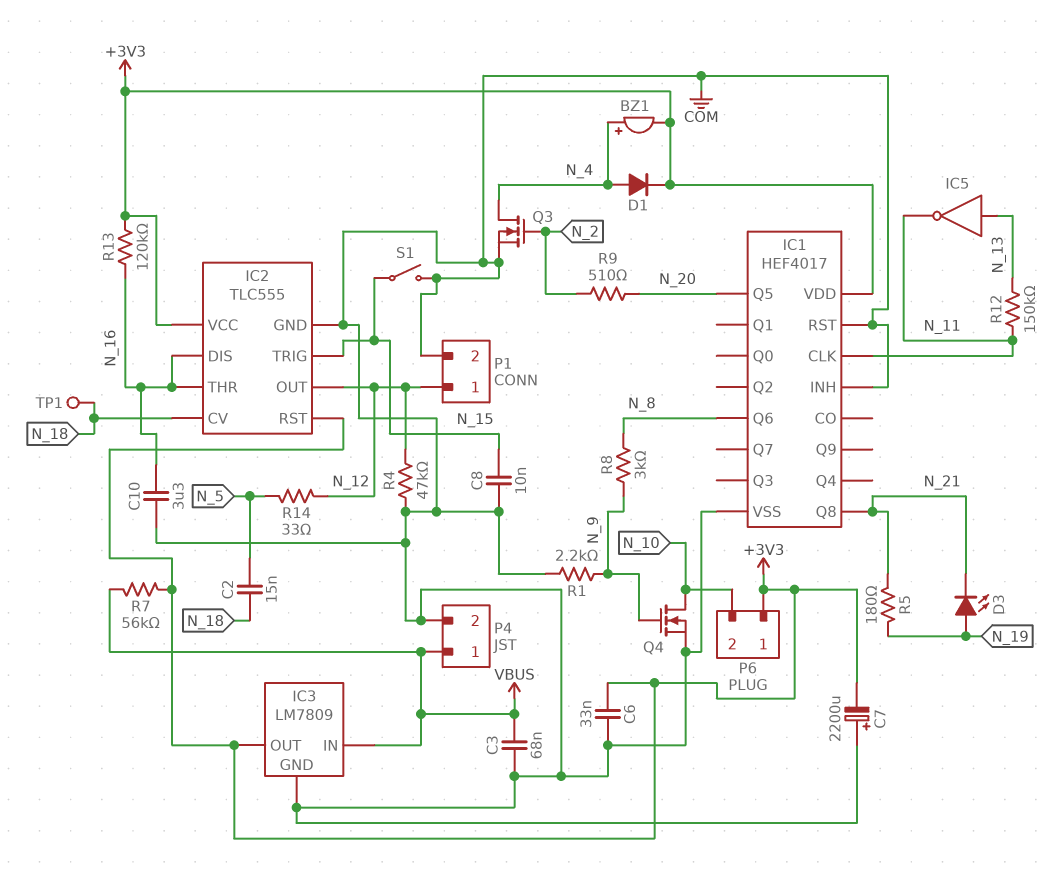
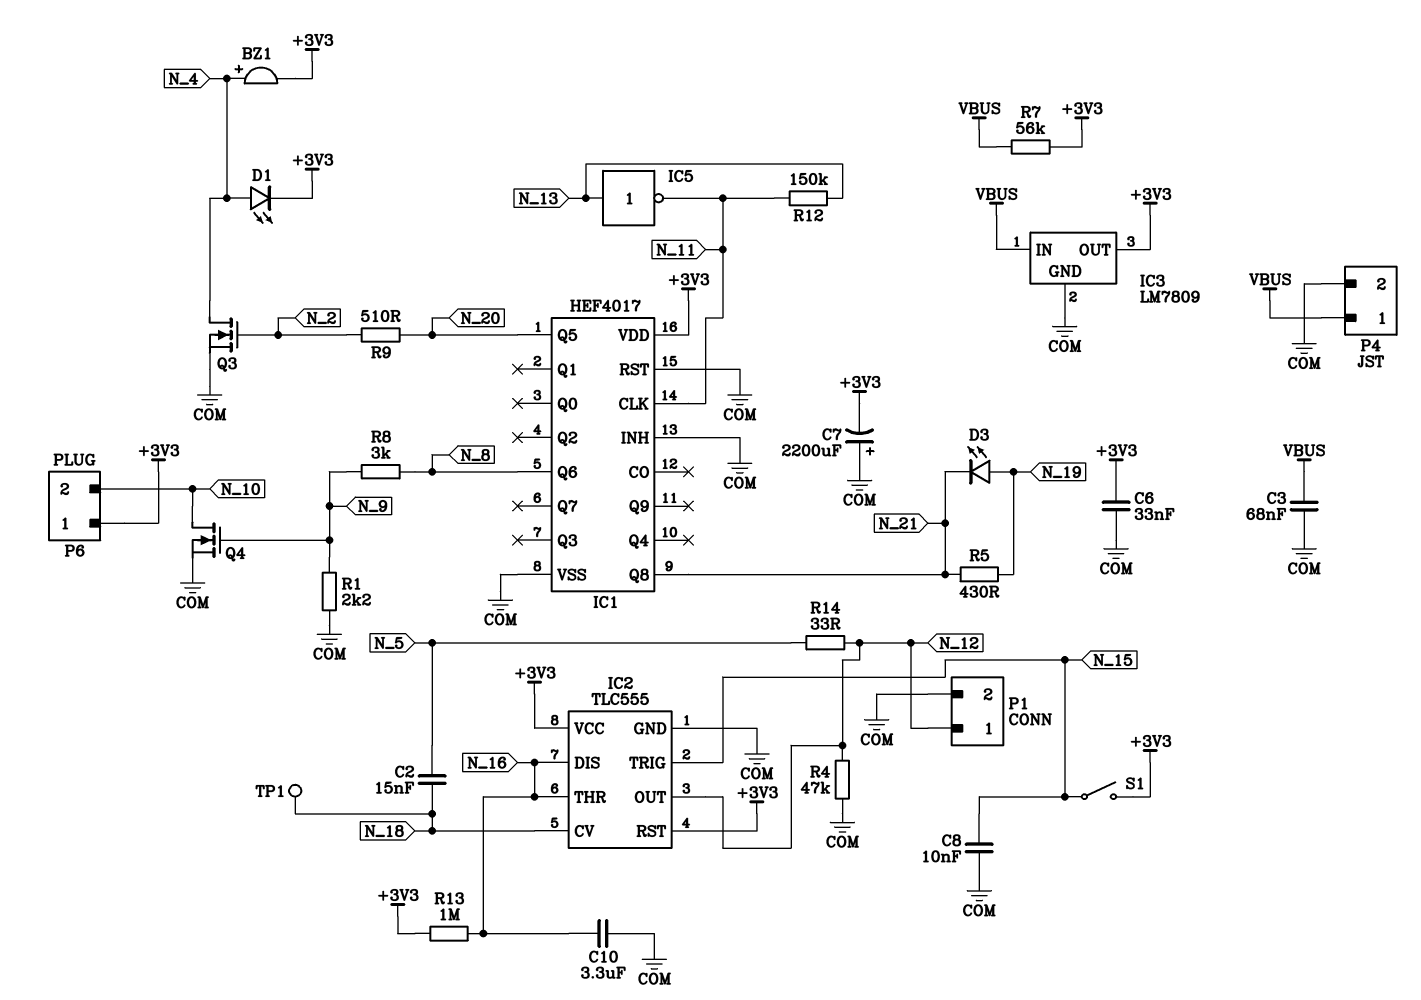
D1: diode (A N_4, K +3V3) -> LED (A N_4, K +3V3)
R5: 180 (N_19, N_21) -> 430 (N_19, N_21)
R13: 120k (+3V3, N_16) -> 1M (+3V3, N_16)
S1: switch (COM, N_15) -> switch (+3V3, N_15)

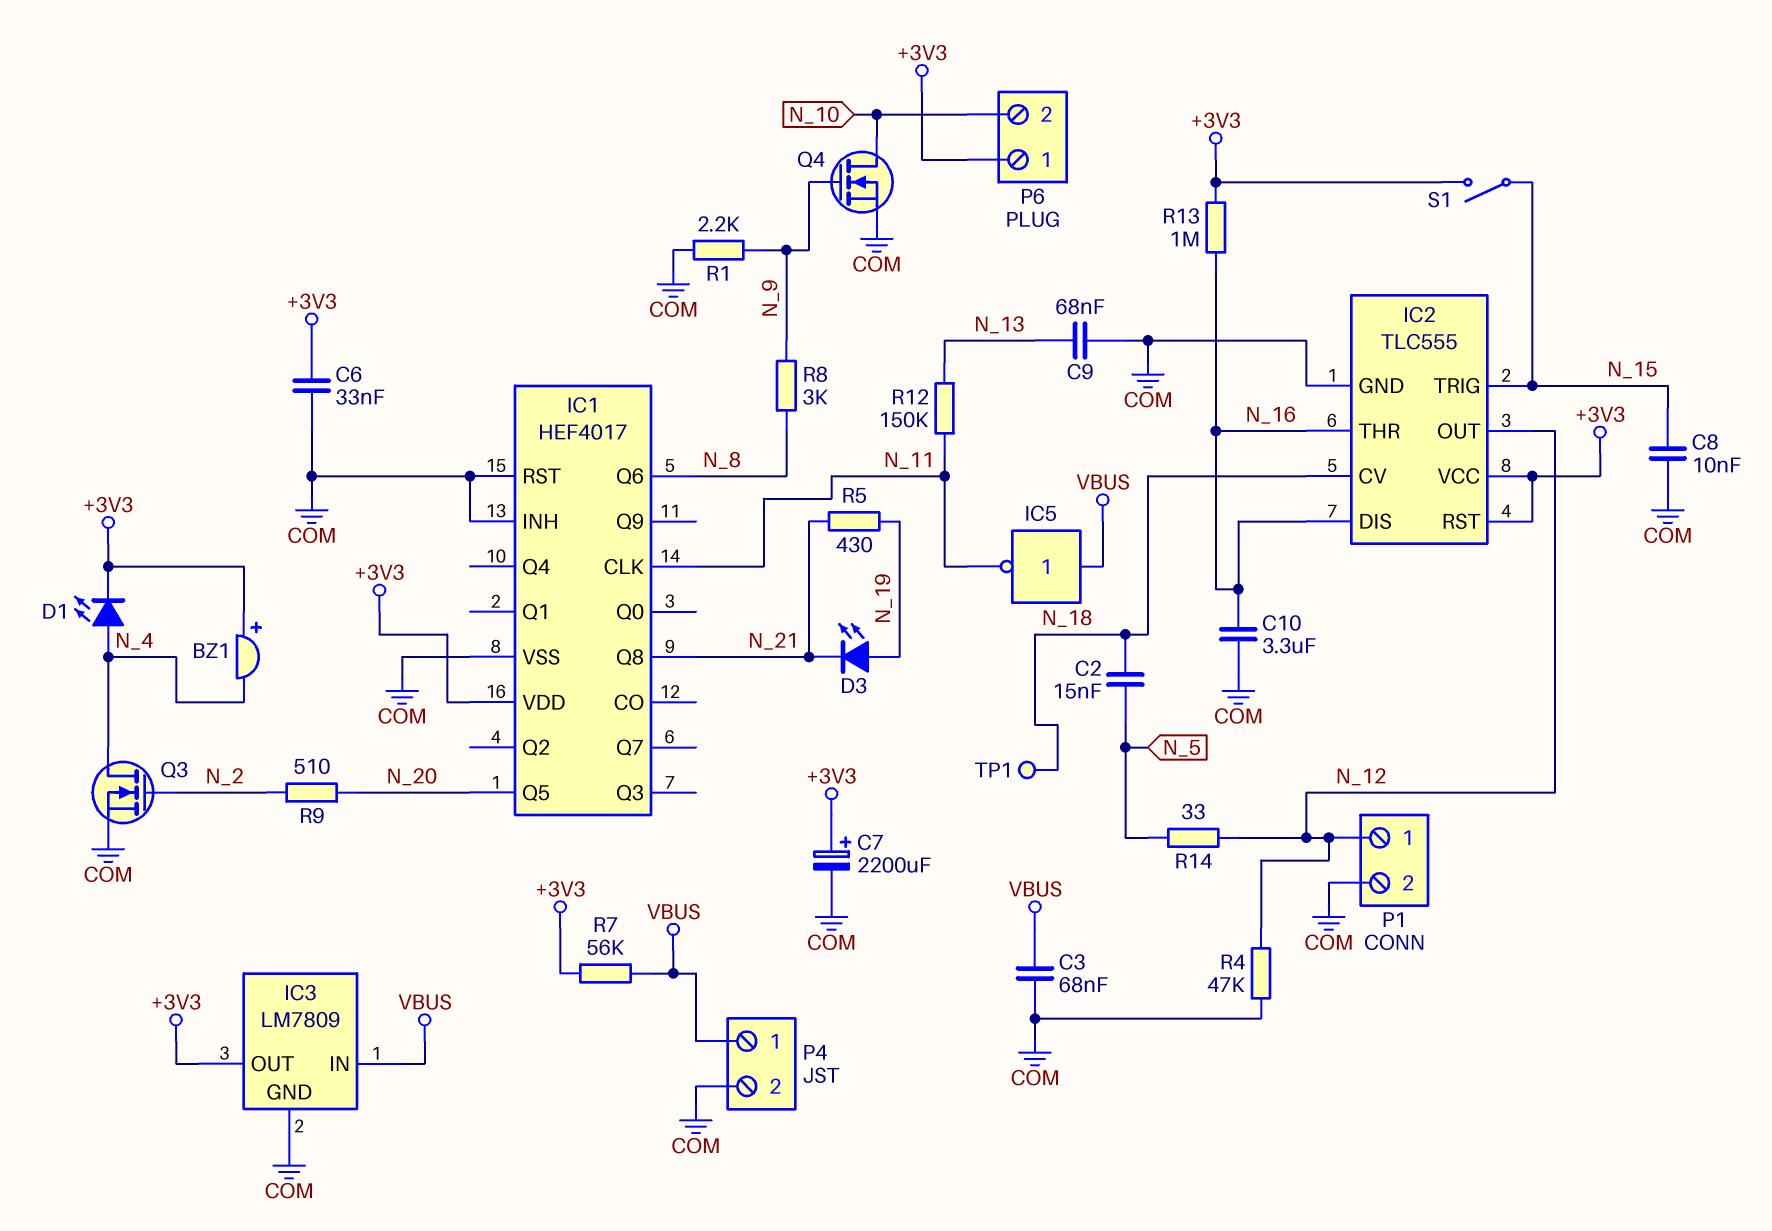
BZ1: buzzer (plus N_4, minus +3V3) -> buzzer (plus +3V3, minus N_4)
C7: 2200uF (plus COM, minus +3V3) -> 2200uF (plus +3V3, minus COM)
C9: none -> 68nF (COM, N_13)
IC5: NOT (in N_13, out N_11) -> NOT (in VBUS, out N_11)

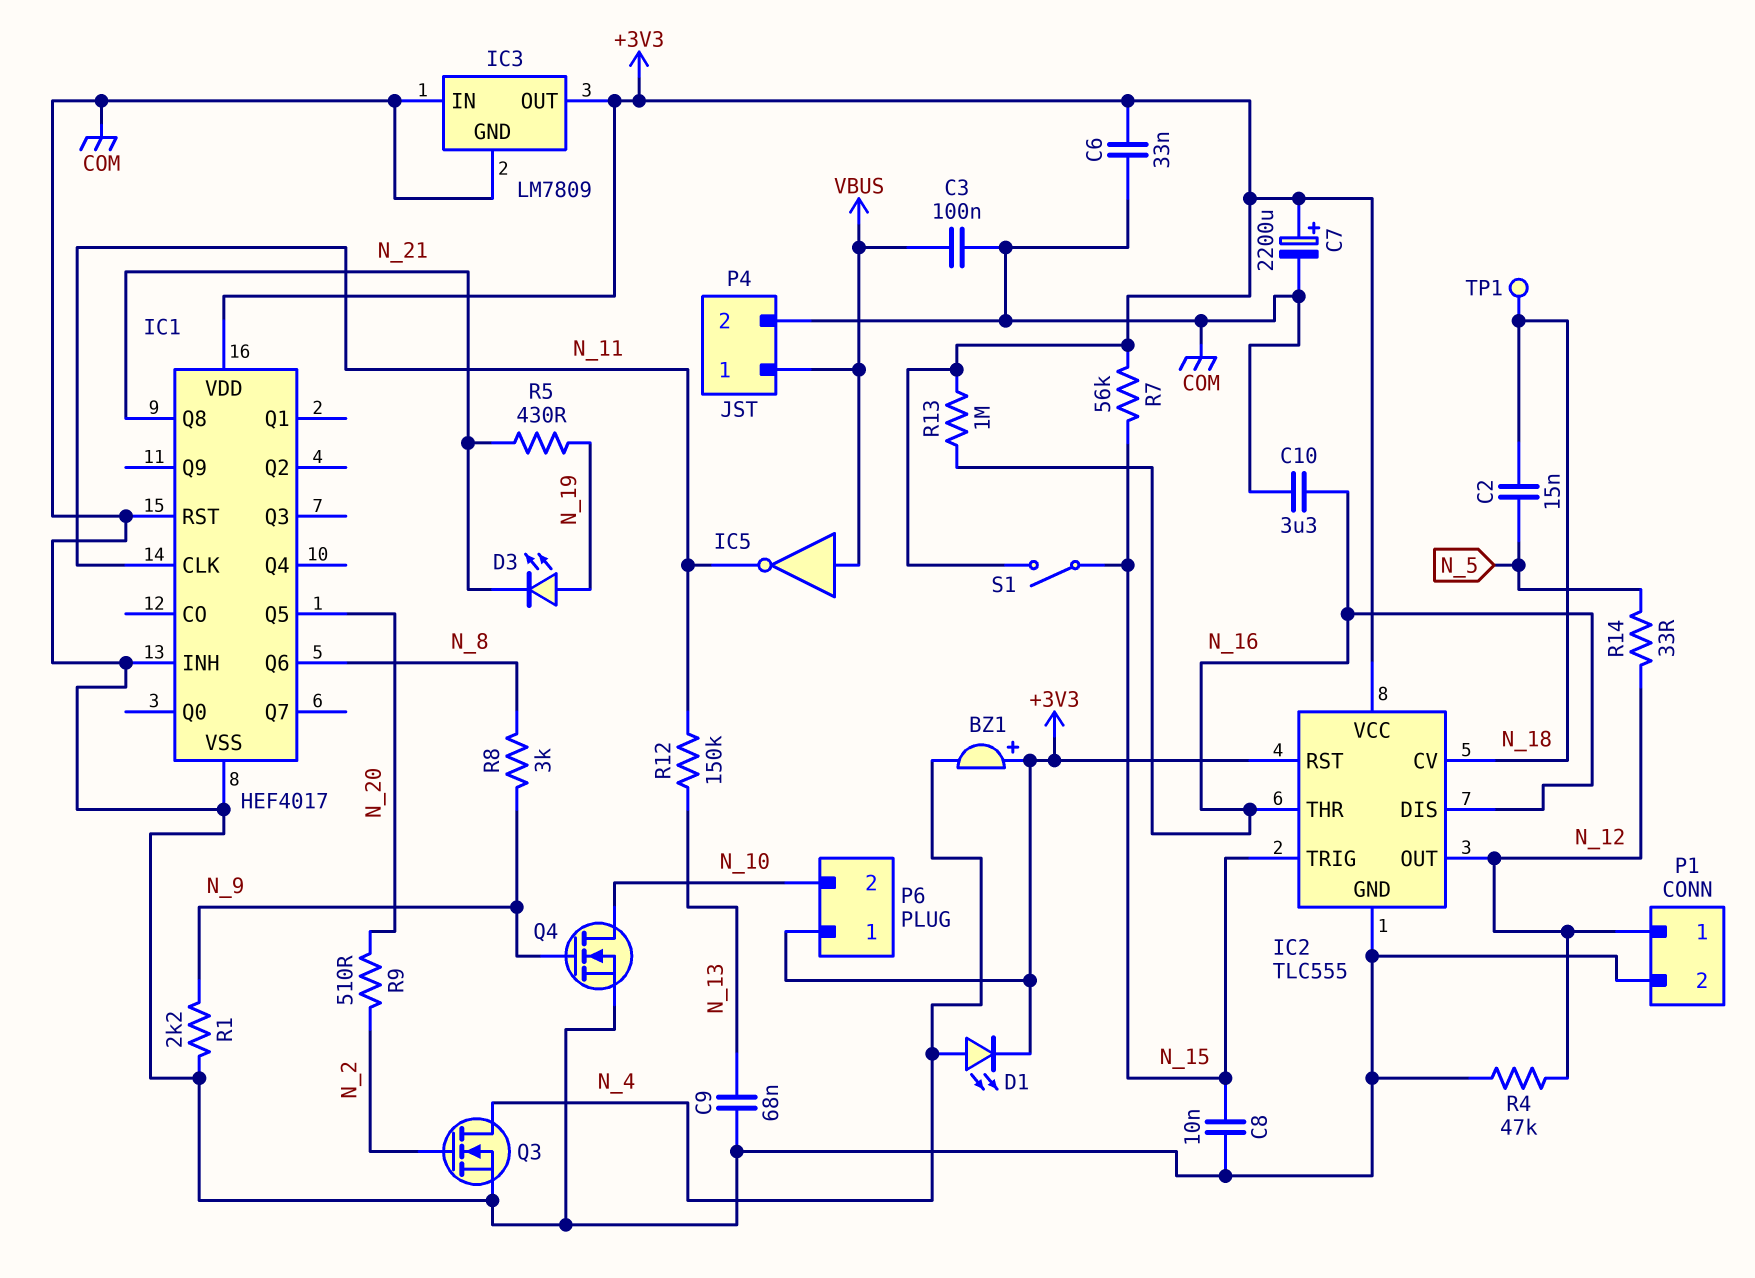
C3: 68nF (COM, VBUS) -> 100nF (COM, VBUS)
IC3 pin IN: VBUS -> COM
R7: 56k (+3V3, VBUS) -> 56k (+3V3, N_15)

